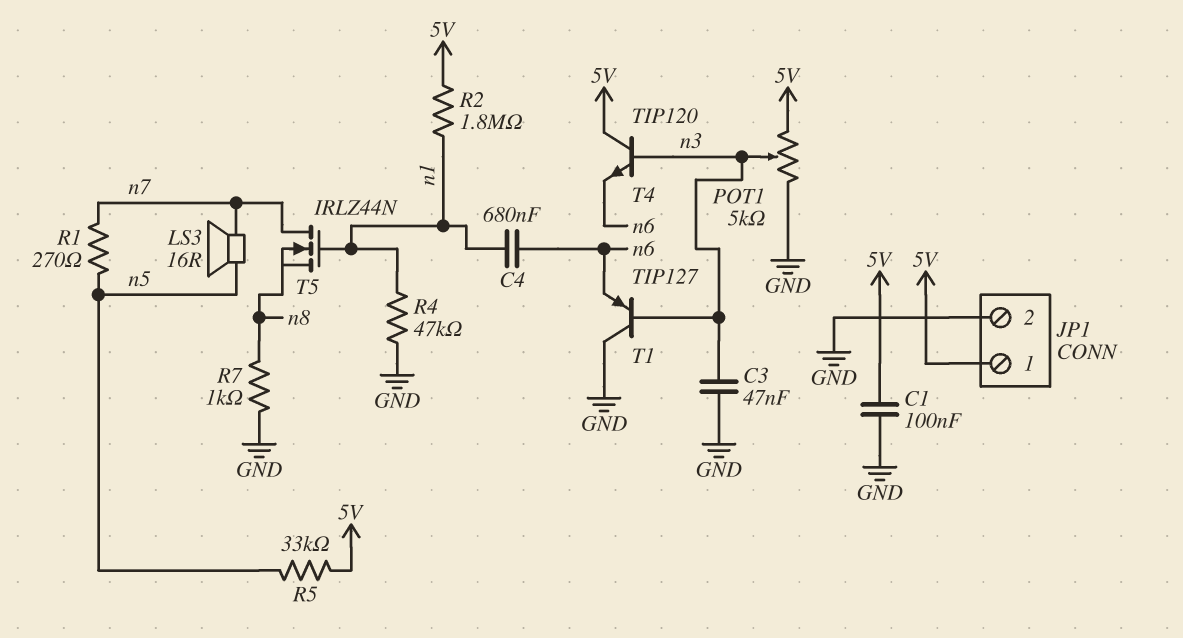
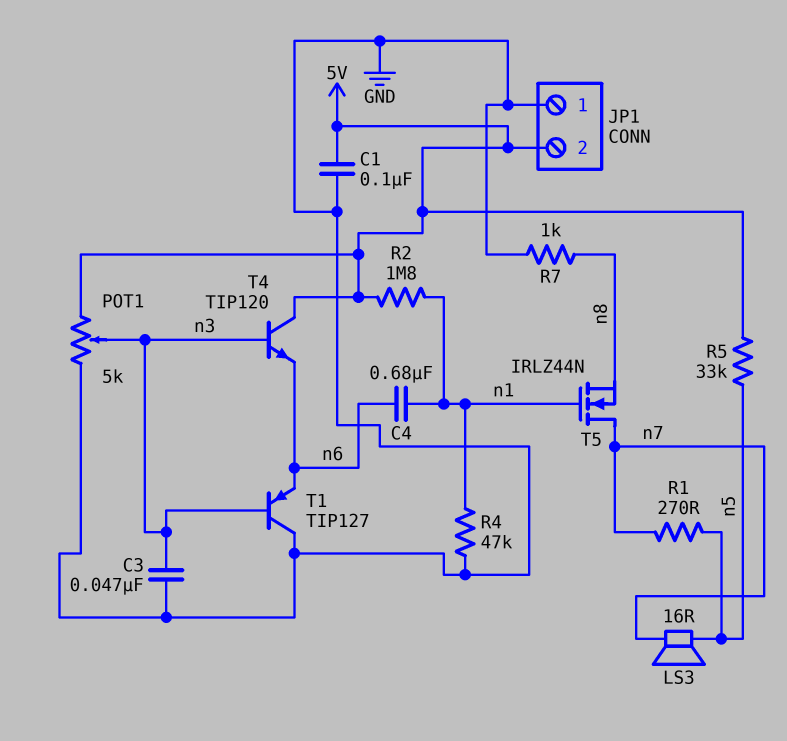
JP1 pin 1: 5V -> GND
JP1 pin 2: GND -> 5V

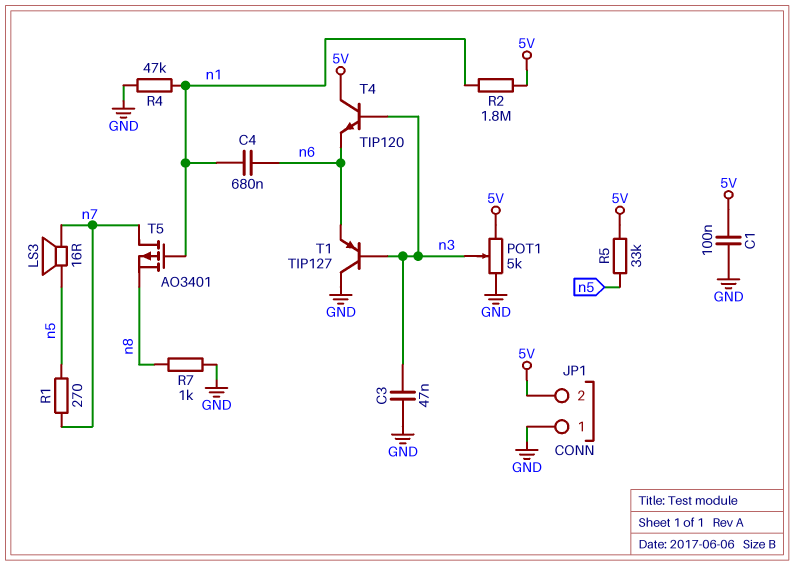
T5: NMOS IRLZ44N (G n1, D n7, S n8) -> PMOS AO3401 (G n1, D n7, S n8)

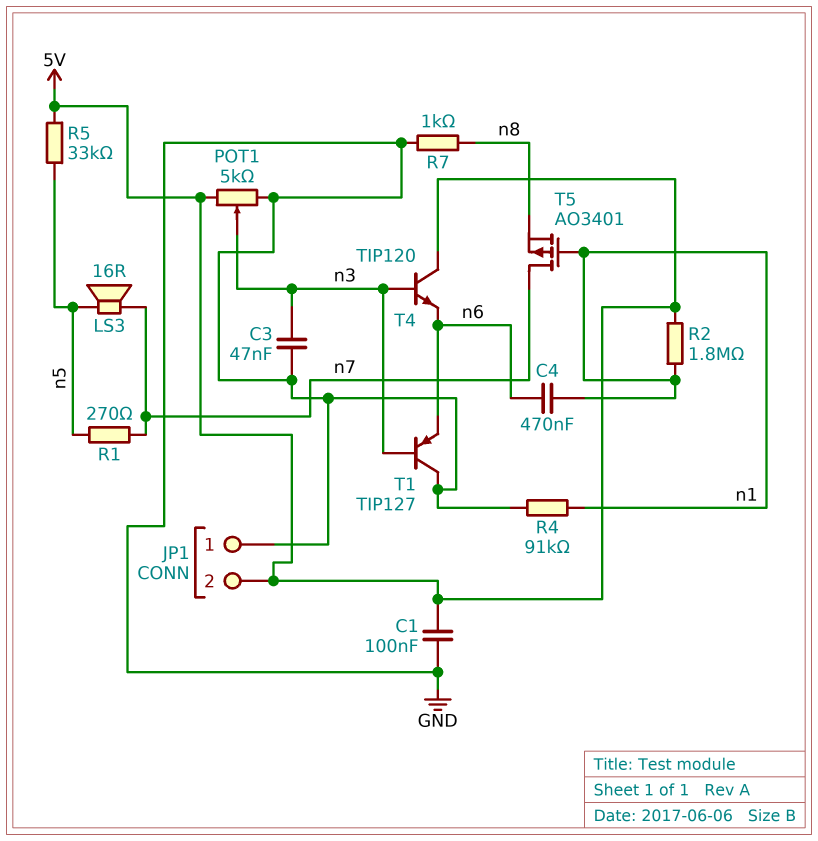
C4: 680nF (n1, n6) -> 470nF (n1, n6)
R4: 47k (GND, n1) -> 91k (GND, n1)

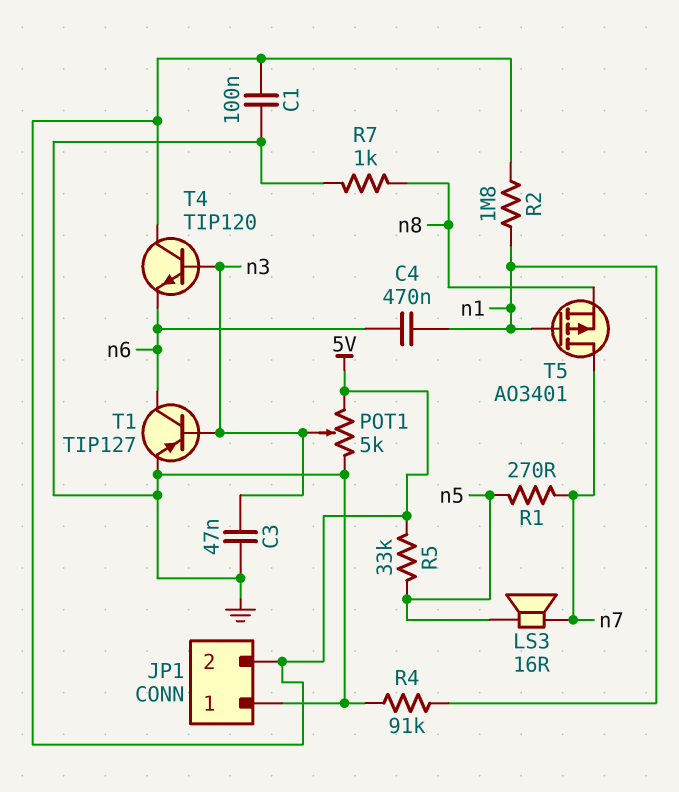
T1: PNP TIP127 (B n3, C GND, E n6) -> PNP TIP127 (B n3, C n6, E GND)

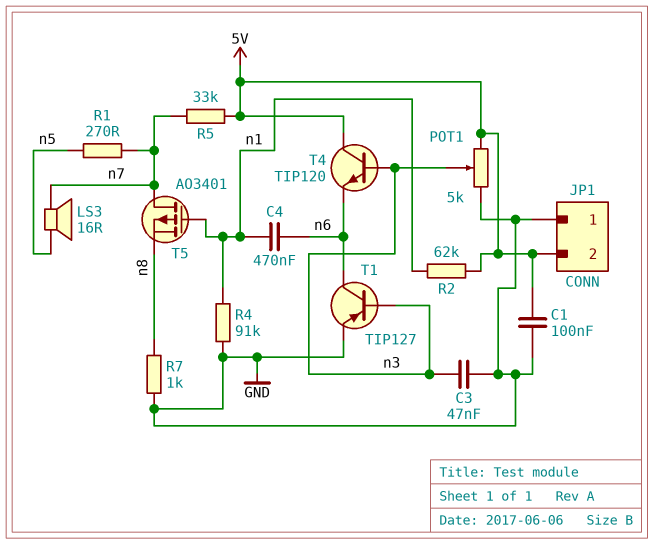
R2: 1.8M (5V, n1) -> 62k (5V, n1)
R5: 33k (5V, n5) -> 33k (5V, n7)

